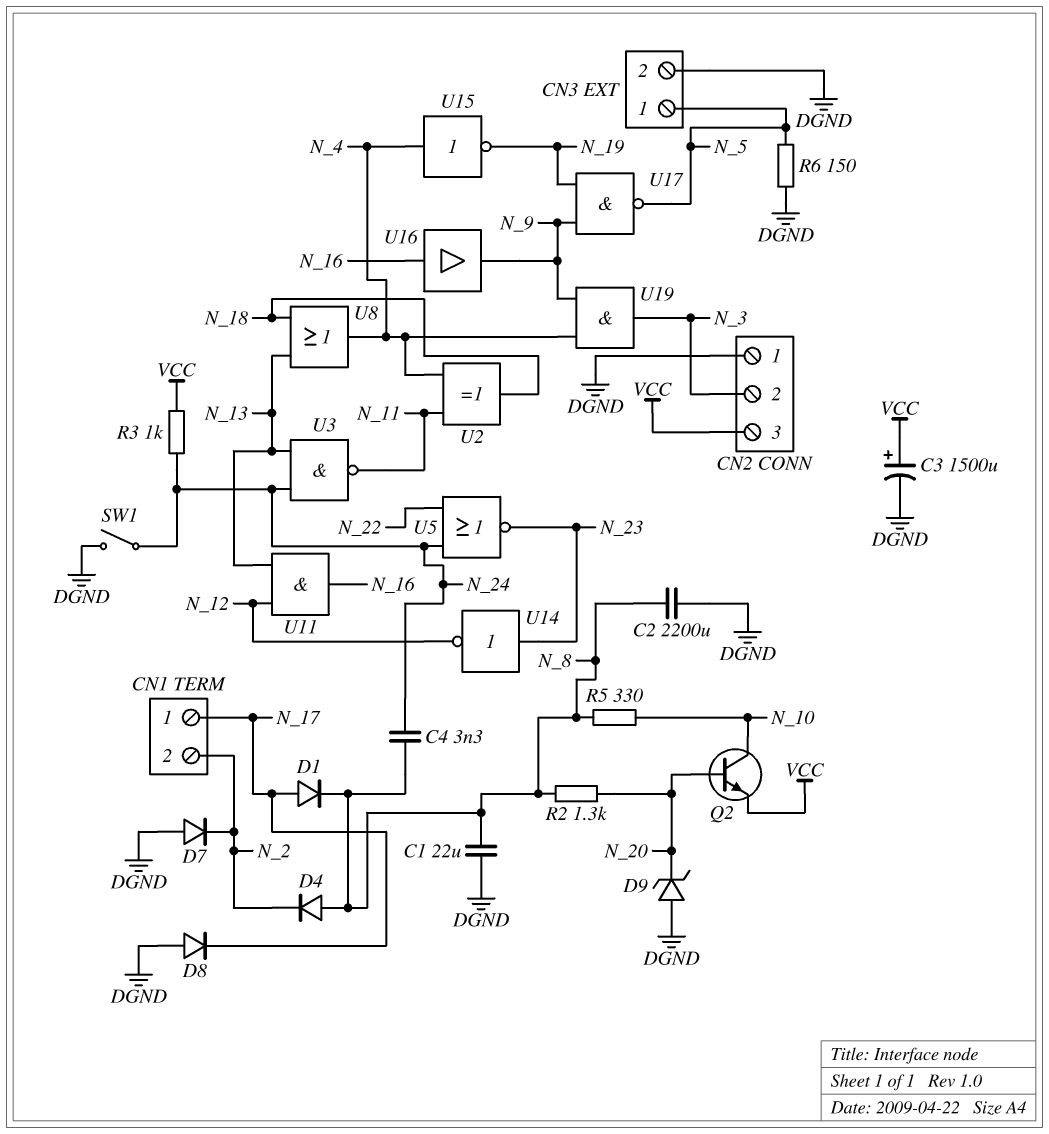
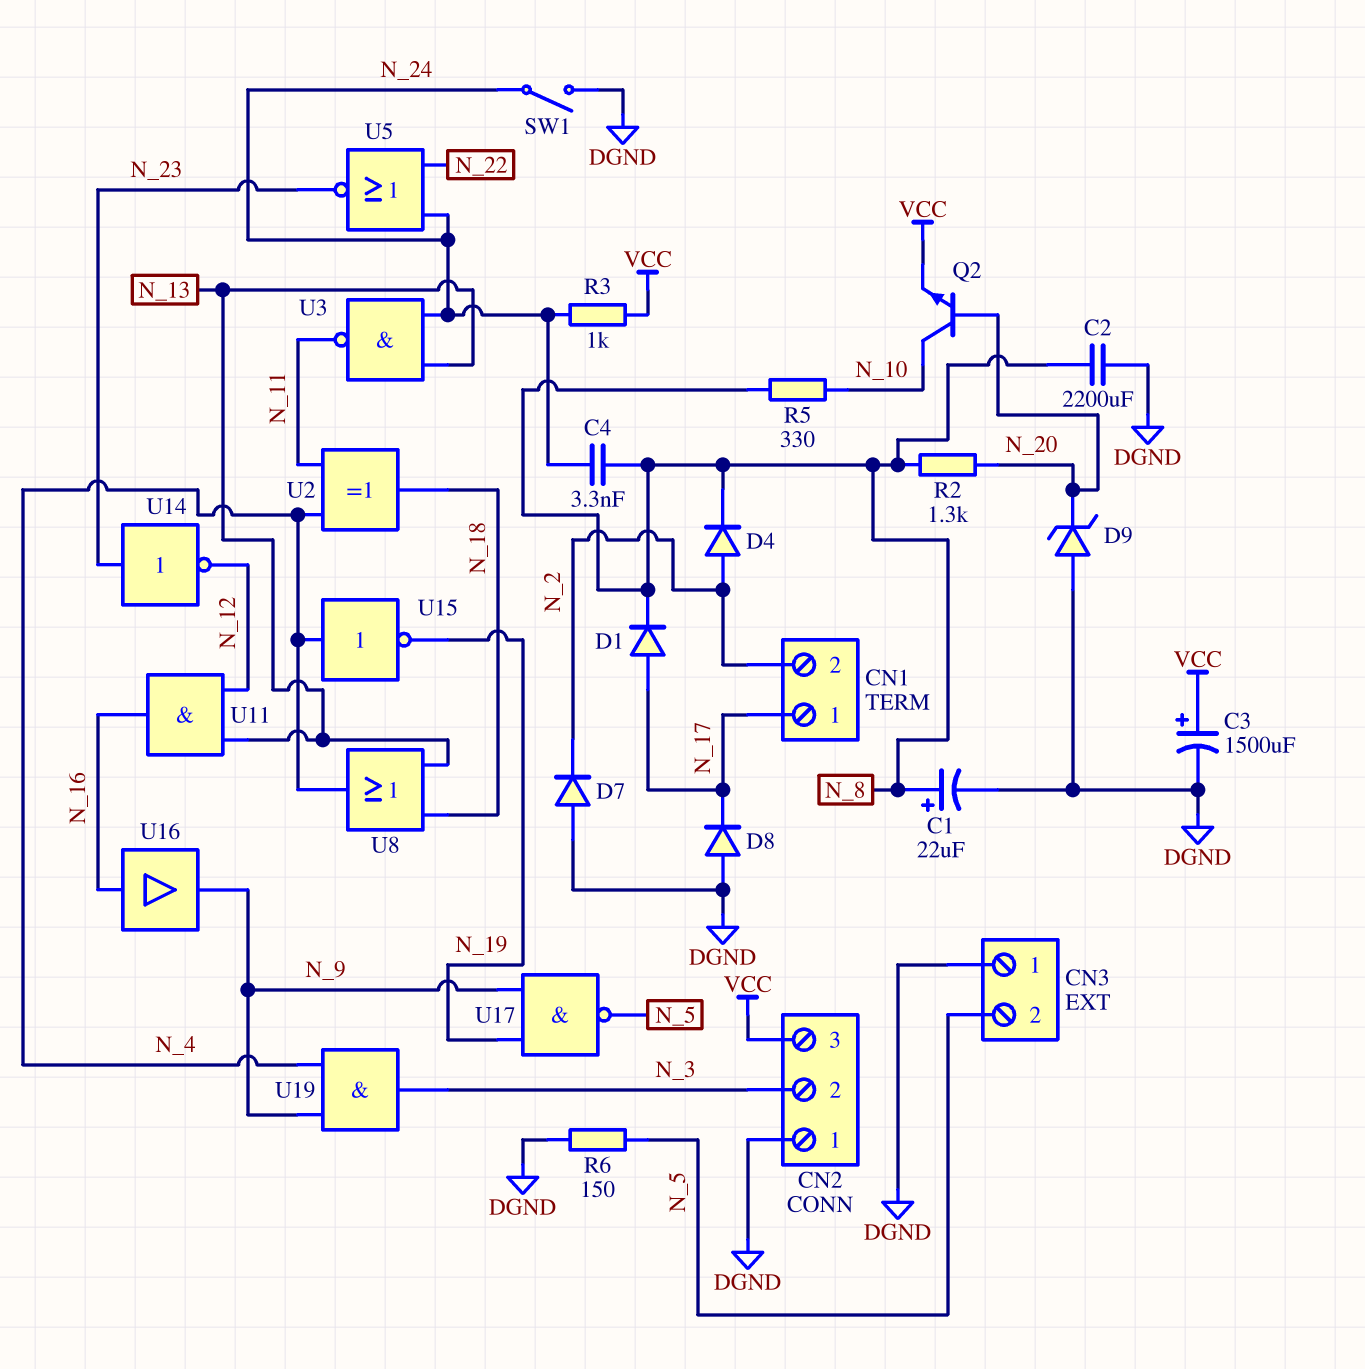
C1: 22uF (DGND, N_8) -> 22uF (plus N_8, minus DGND)
CN3 pin 1: N_5 -> DGND
CN3 pin 2: DGND -> N_5
D4: diode (A N_8, K N_2) -> diode (A N_2, K N_8)

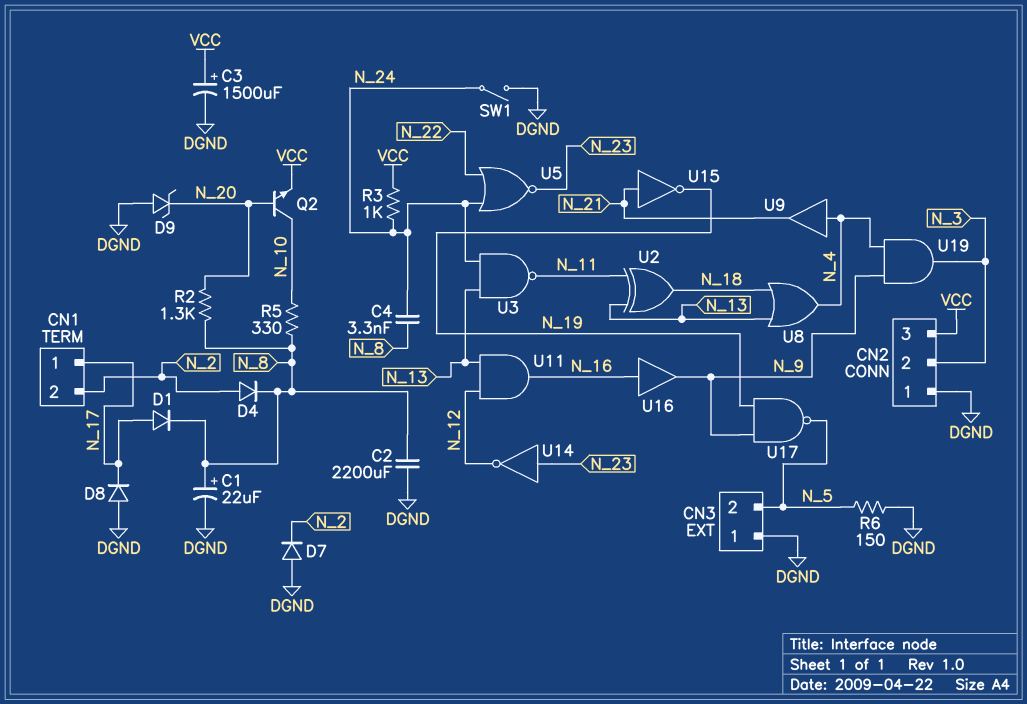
U2: XOR (in N_4, in N_11, out N_18) -> XOR (in N_11, in N_13, out N_18)
U9: none -> buffer (in N_4, out N_21)
U15: NOT (in N_4, out N_19) -> NOT (in N_21, out N_19)

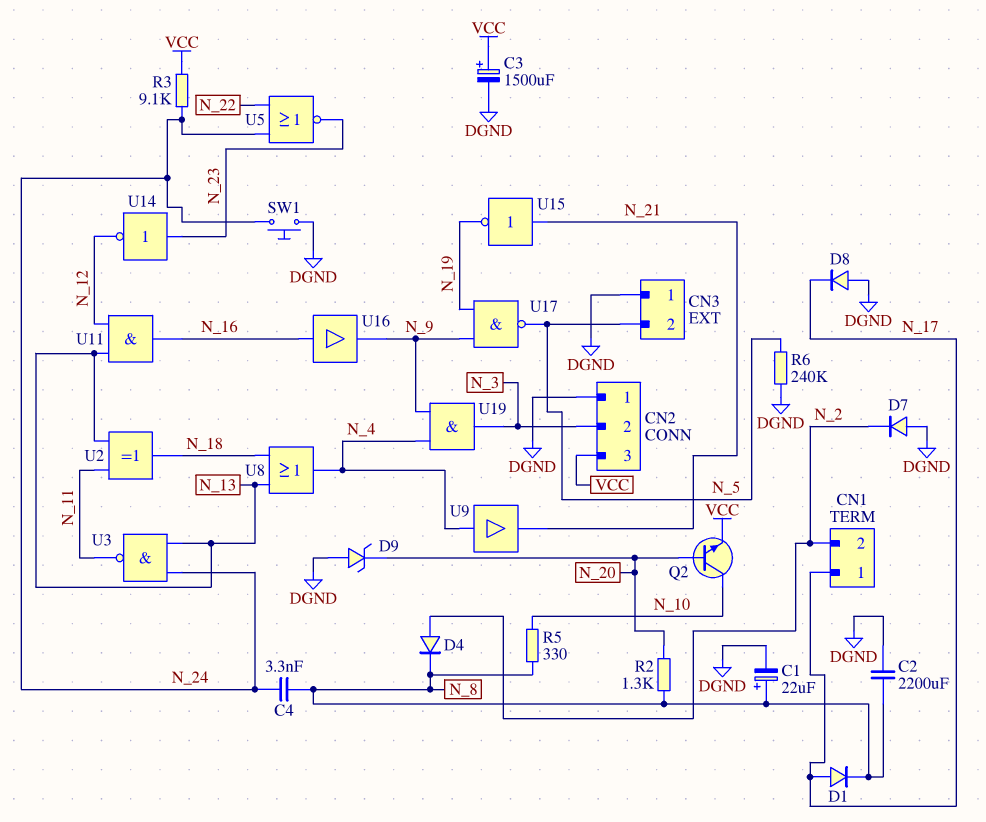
R3: 1k (N_24, VCC) -> 9.1k (N_24, VCC)
R6: 150 (DGND, N_5) -> 240k (DGND, N_5)
SW1: switch (DGND, N_24) -> button (DGND, N_24)

